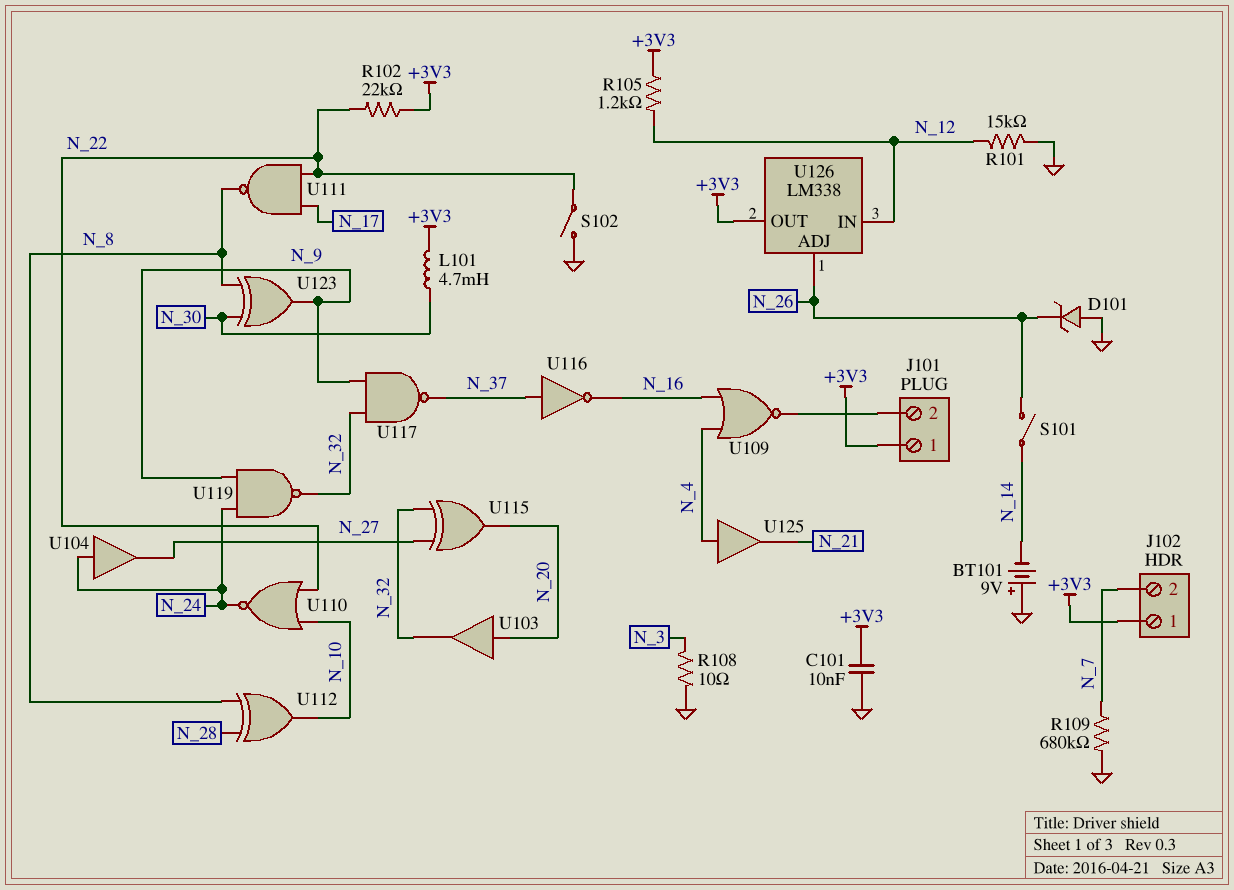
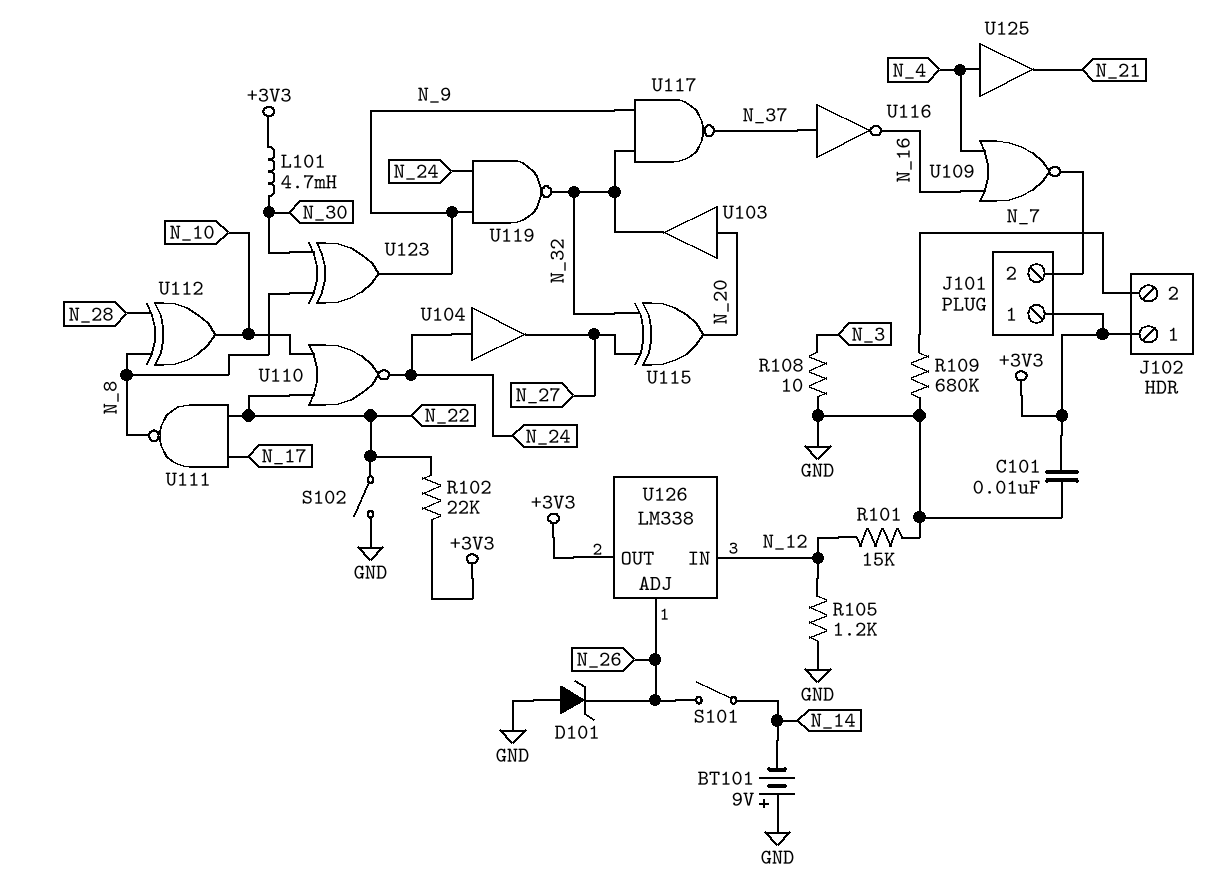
R105: 1.2k (+3V3, N_12) -> 1.2k (GND, N_12)

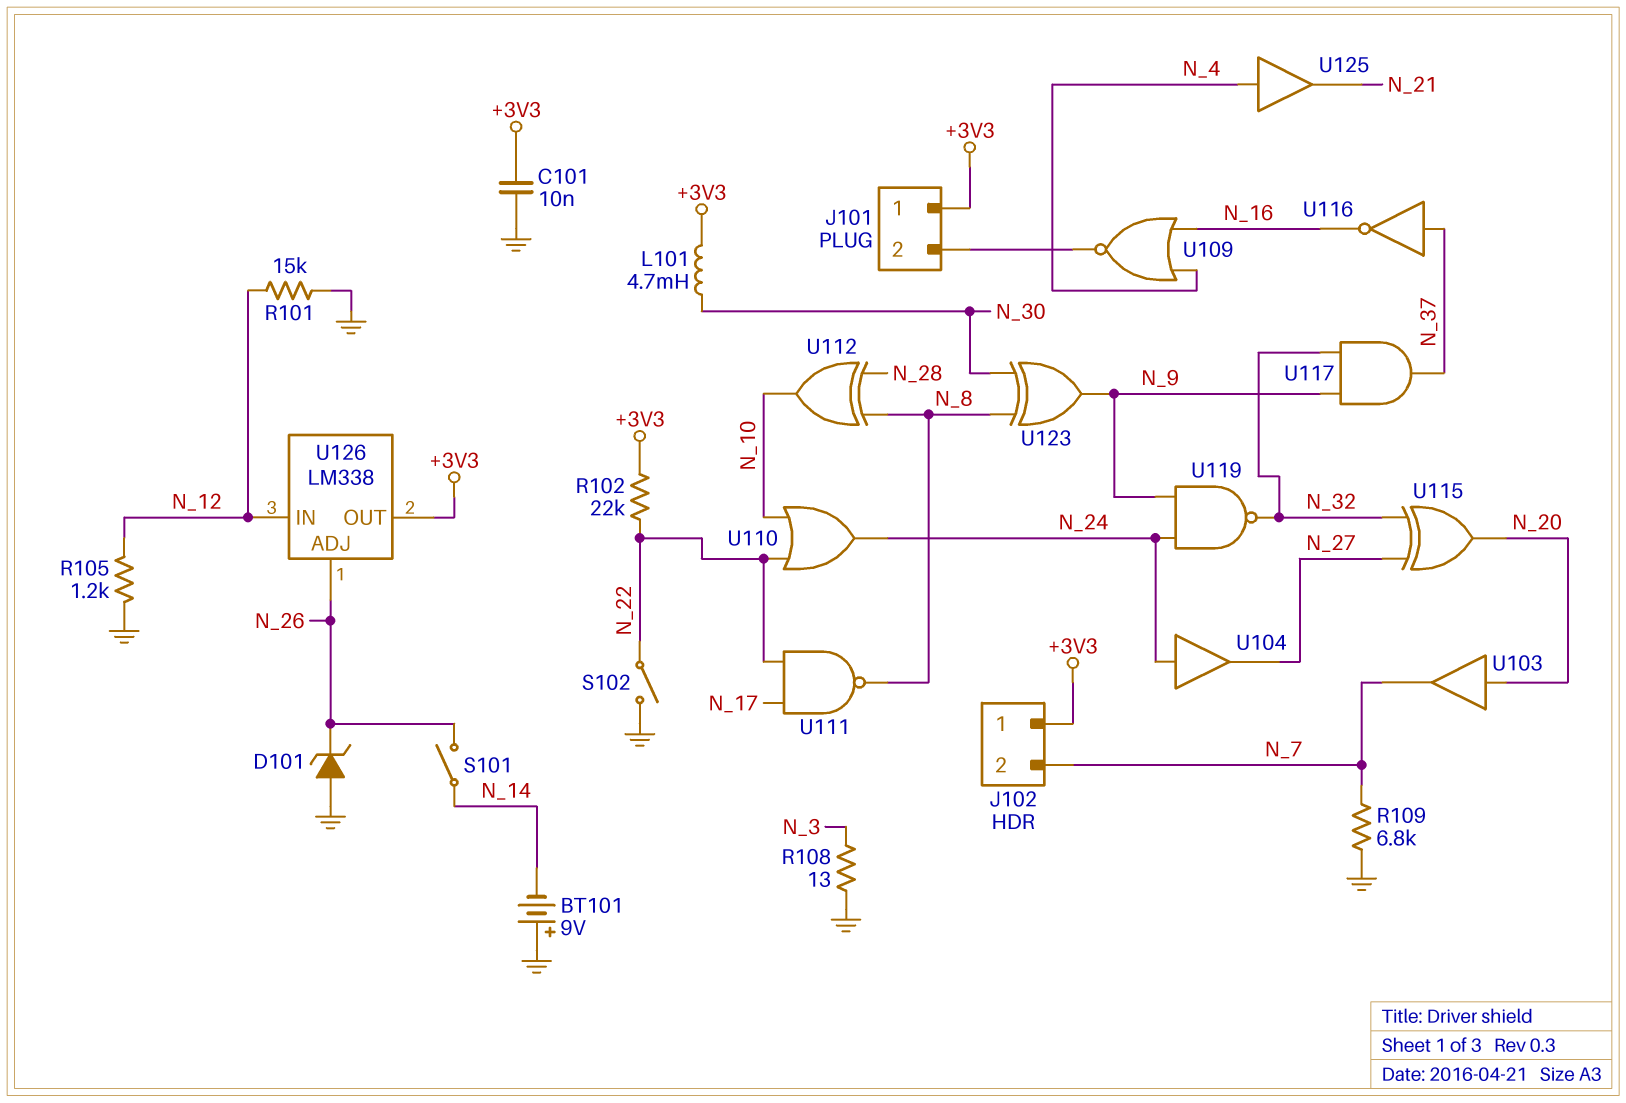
R108: 10 (GND, N_3) -> 13 (GND, N_3)
R109: 680k (GND, N_7) -> 6.8k (GND, N_7)
U103: buffer (in N_20, out N_32) -> buffer (in N_20, out N_7)
U110: NOR (in N_10, in N_22, out N_24) -> OR (in N_10, in N_22, out N_24)
U117: NAND (in N_9, in N_32, out N_37) -> AND (in N_9, in N_32, out N_37)

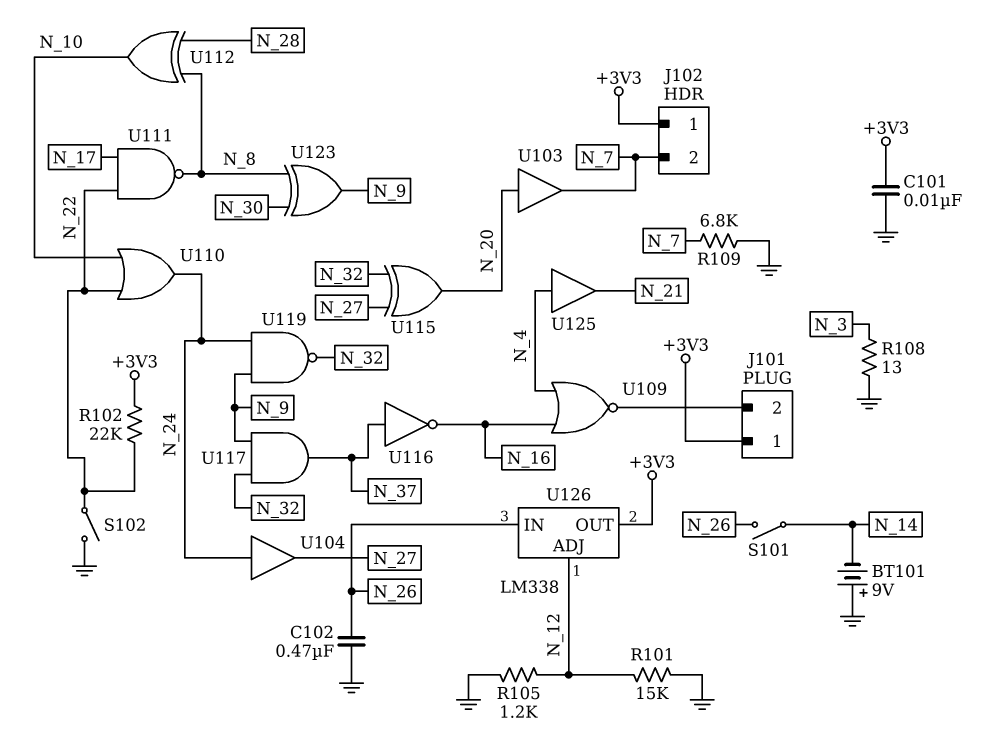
C102: none -> 470nF (GND, N_26)
D101: zener (A GND, K N_26) -> none
L101: 4.7mH (+3V3, N_30) -> none
U126 pin ADJ: N_26 -> N_12
U126 pin IN: N_12 -> N_26

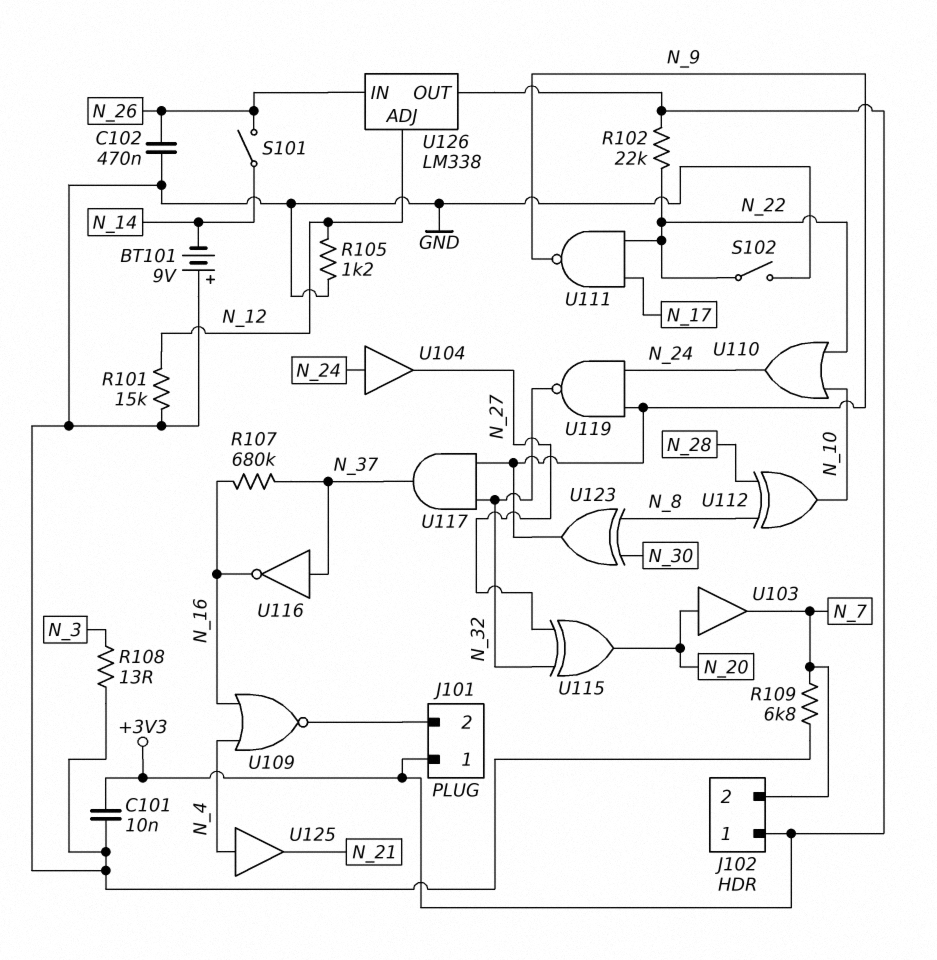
R107: none -> 680k (N_16, N_37)
U111: NAND (in N_17, in N_22, out N_8) -> NAND (in N_17, in N_22, out N_9)

